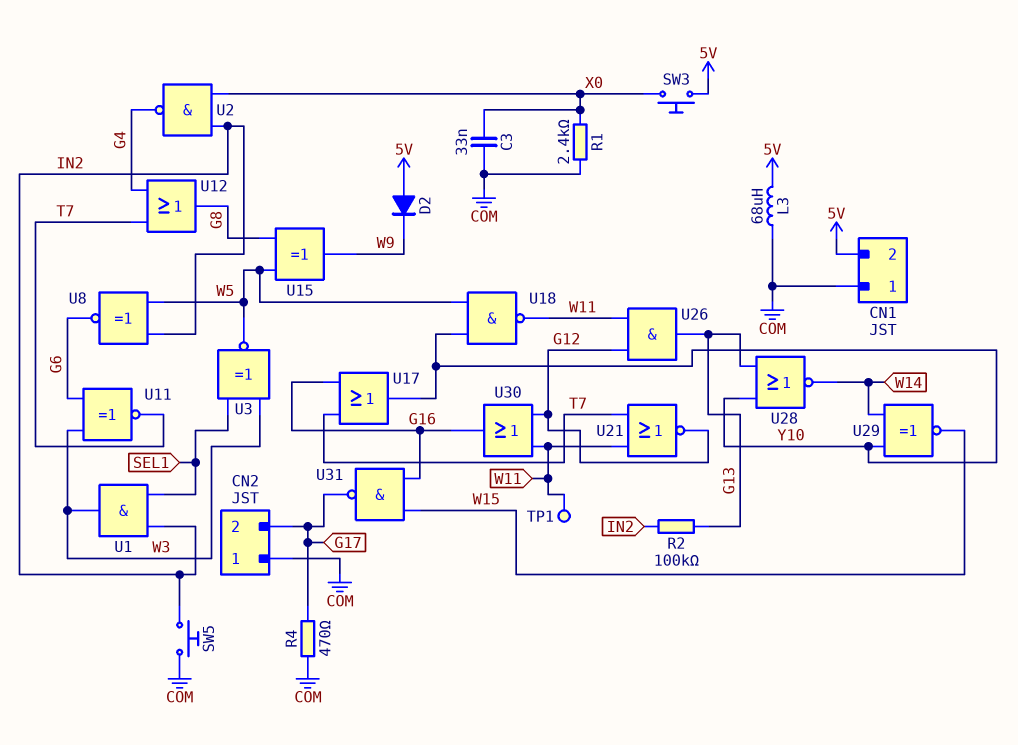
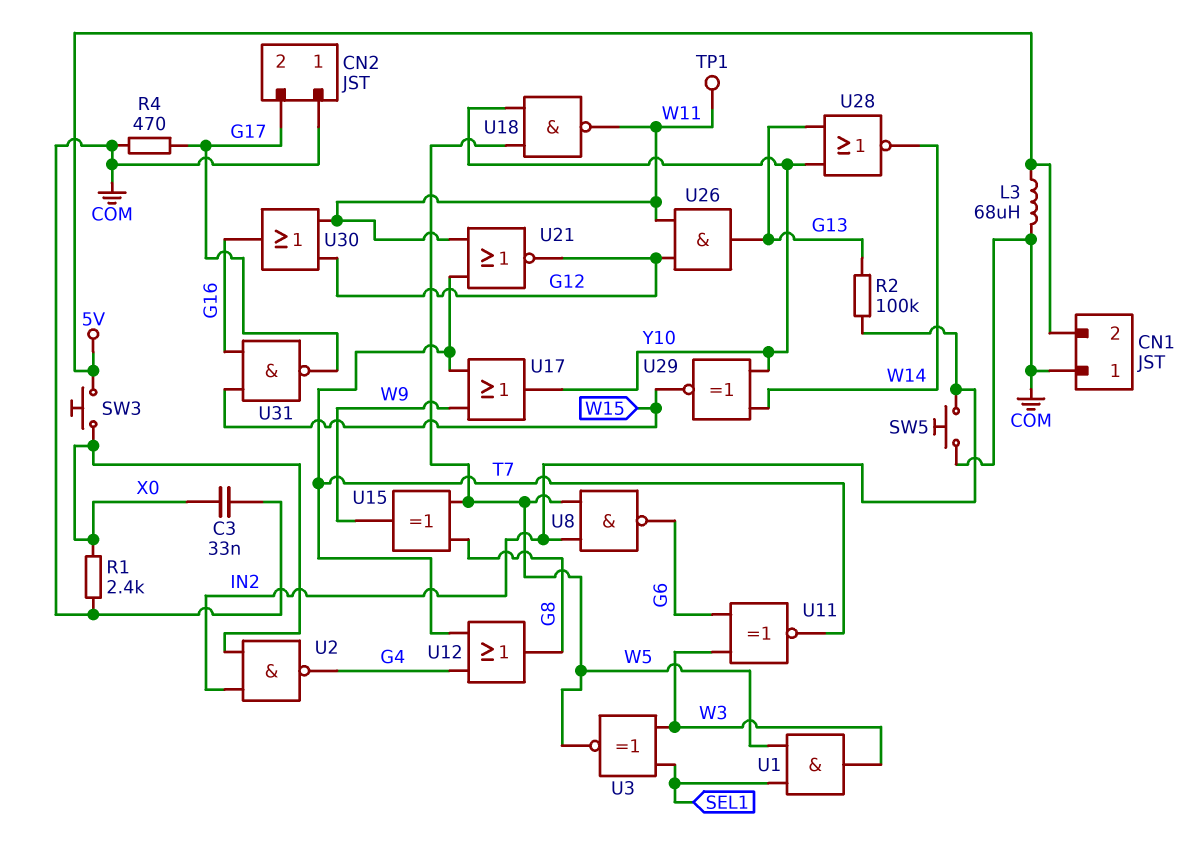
D2: diode (A 5V, K W9) -> none
U1: AND (in IN2, in SEL1, out W3) -> AND (in SEL1, in W5, out W3)
U8: XNOR (in IN2, in W5, out G6) -> NAND (in IN2, in W5, out G6)
U17: OR (in G16, in T7, out Y10) -> OR (in T7, in W9, out Y10)

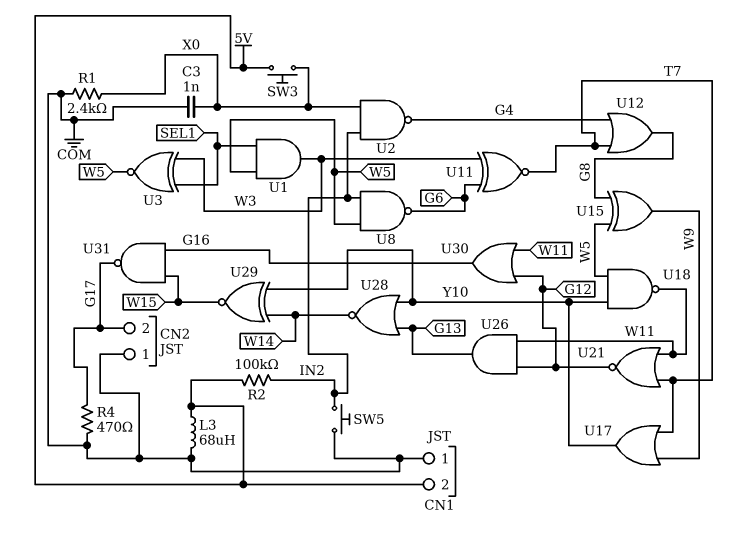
C3: 33nF (COM, X0) -> 1nF (COM, X0)
R2: 100k (G13, IN2) -> 100k (5V, IN2)
TP1: test point (W11) -> none

